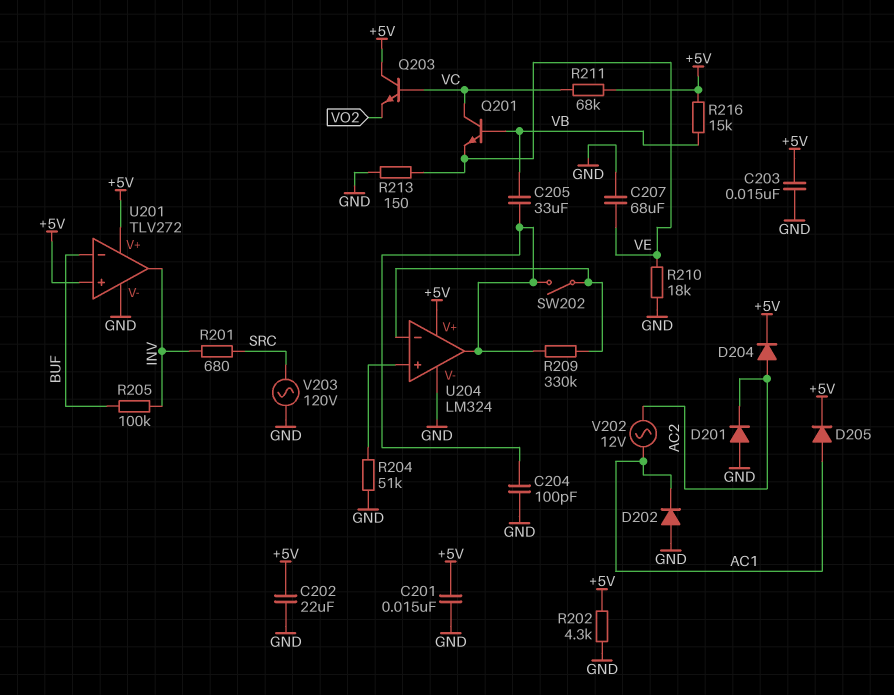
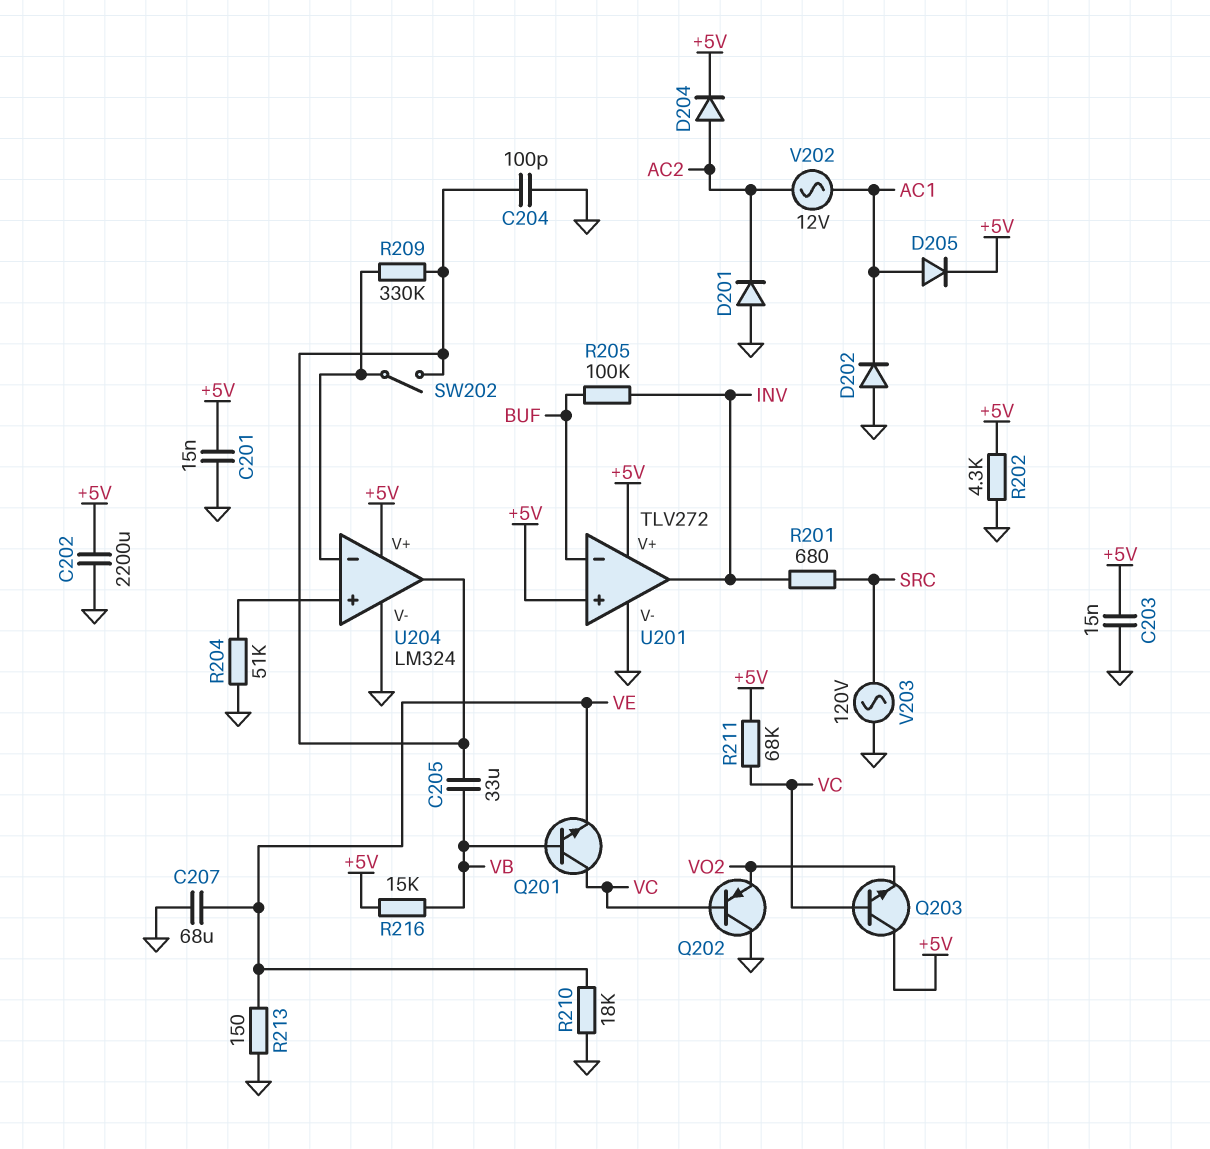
C202: 22uF (+5V, GND) -> 2200uF (+5V, GND)
Q202: none -> PNP (B VC, C GND, E VO2)

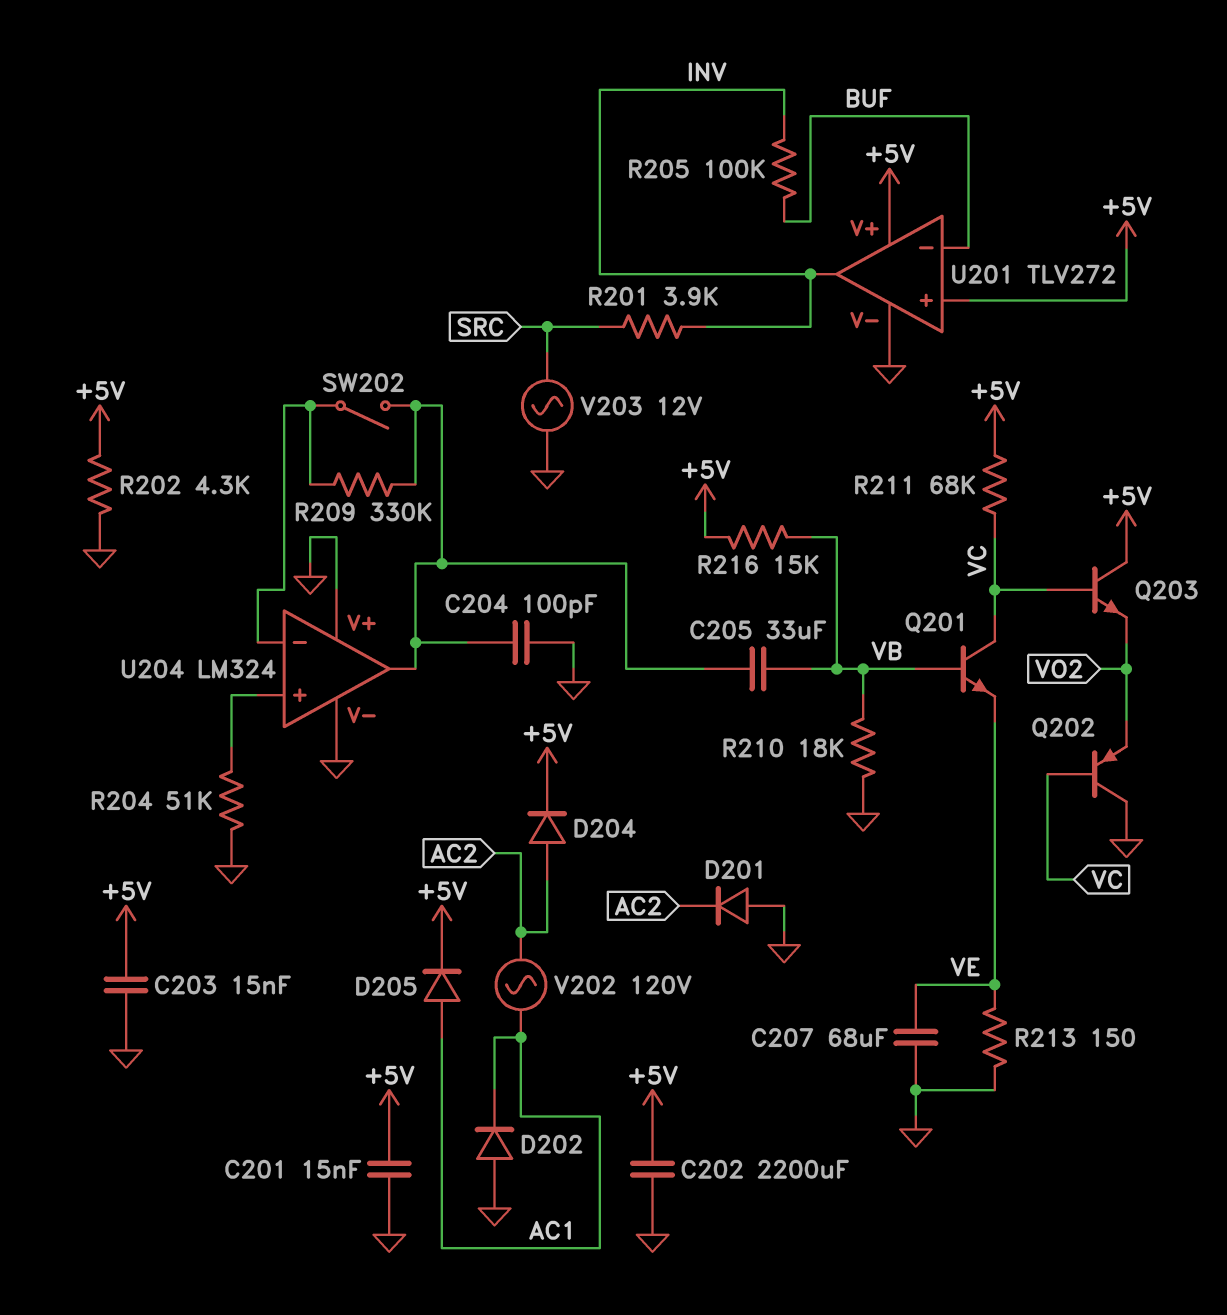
R201: 680 (INV, SRC) -> 3.9k (INV, SRC)
R210: 18k (GND, VE) -> 18k (GND, VB)
U204 pin V+: +5V -> GND
V202: AC 12V (AC1, AC2) -> AC 120V (AC1, AC2)
V203: AC 120V (GND, SRC) -> AC 12V (GND, SRC)

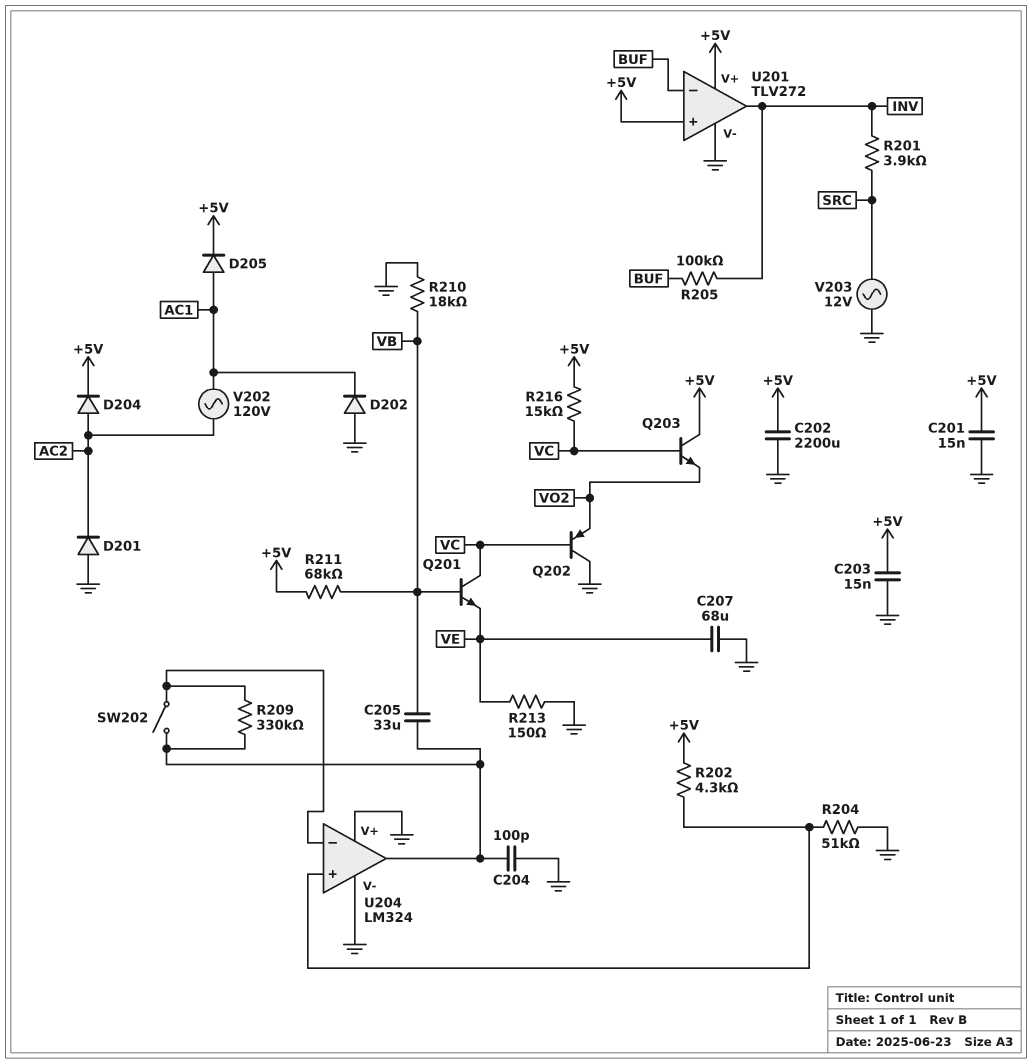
R202: 4.3k (+5V, GND) -> 4.3k (+5V, U204/in+)
R211: 68k (+5V, VC) -> 68k (+5V, VB)
R216: 15k (+5V, VB) -> 15k (+5V, VC)

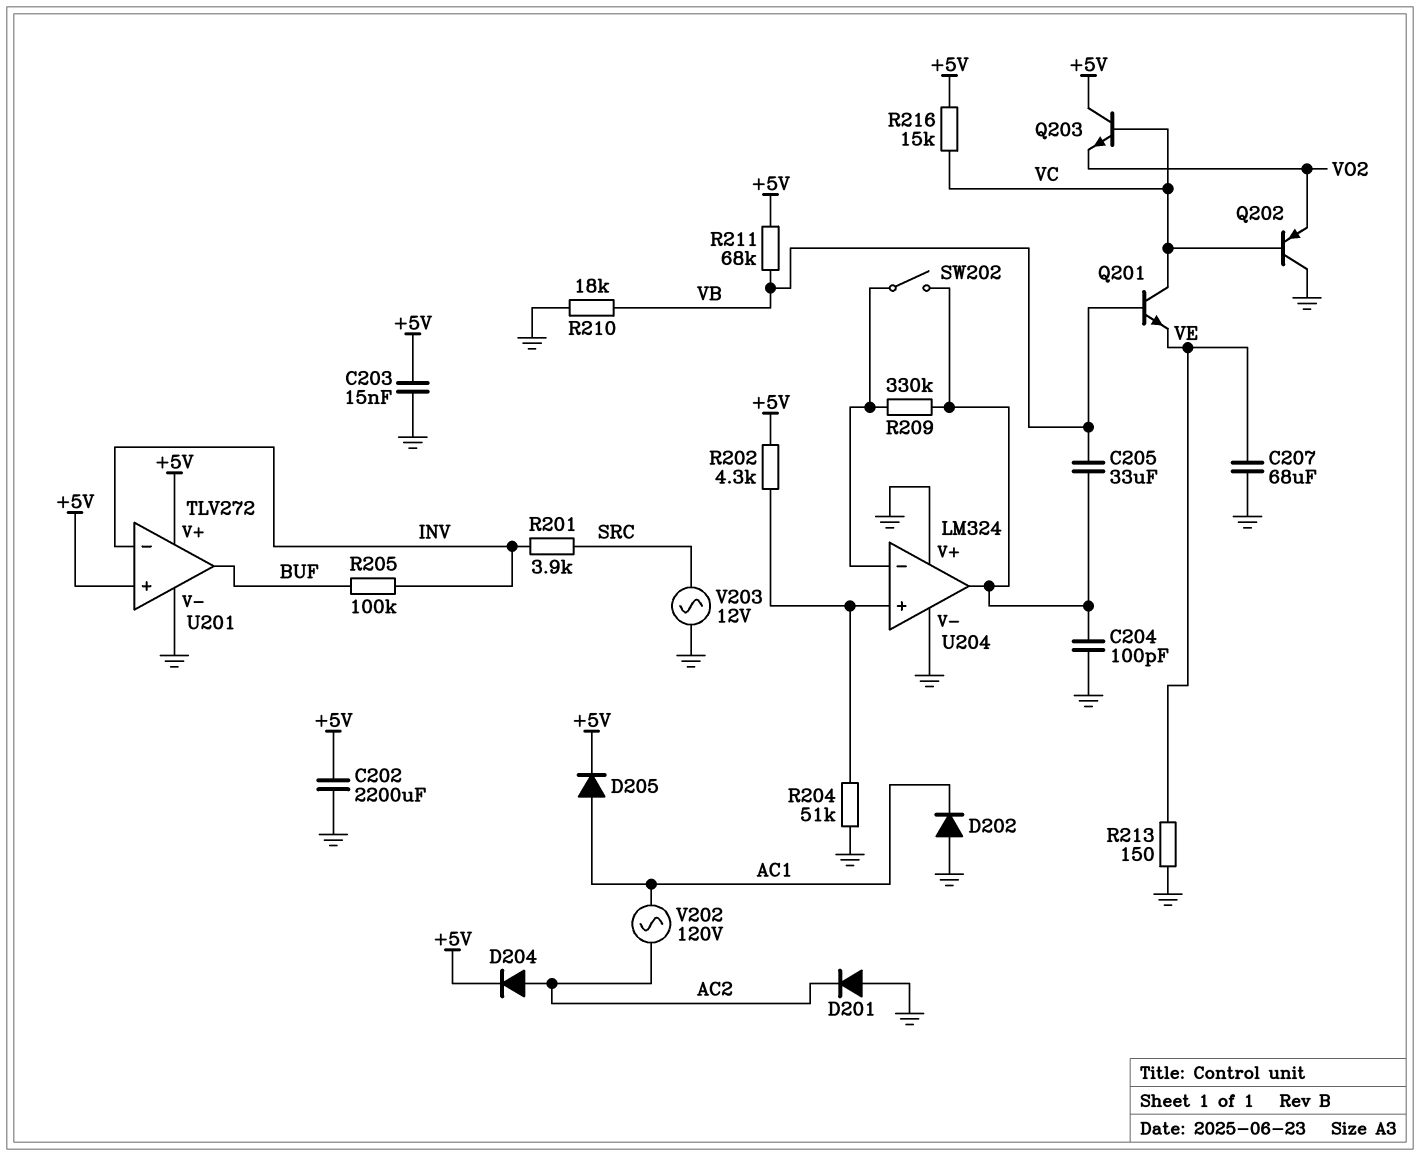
C201: 15nF (+5V, GND) -> none
U201 pin in-: BUF -> INV
U201 pin out: INV -> BUF

